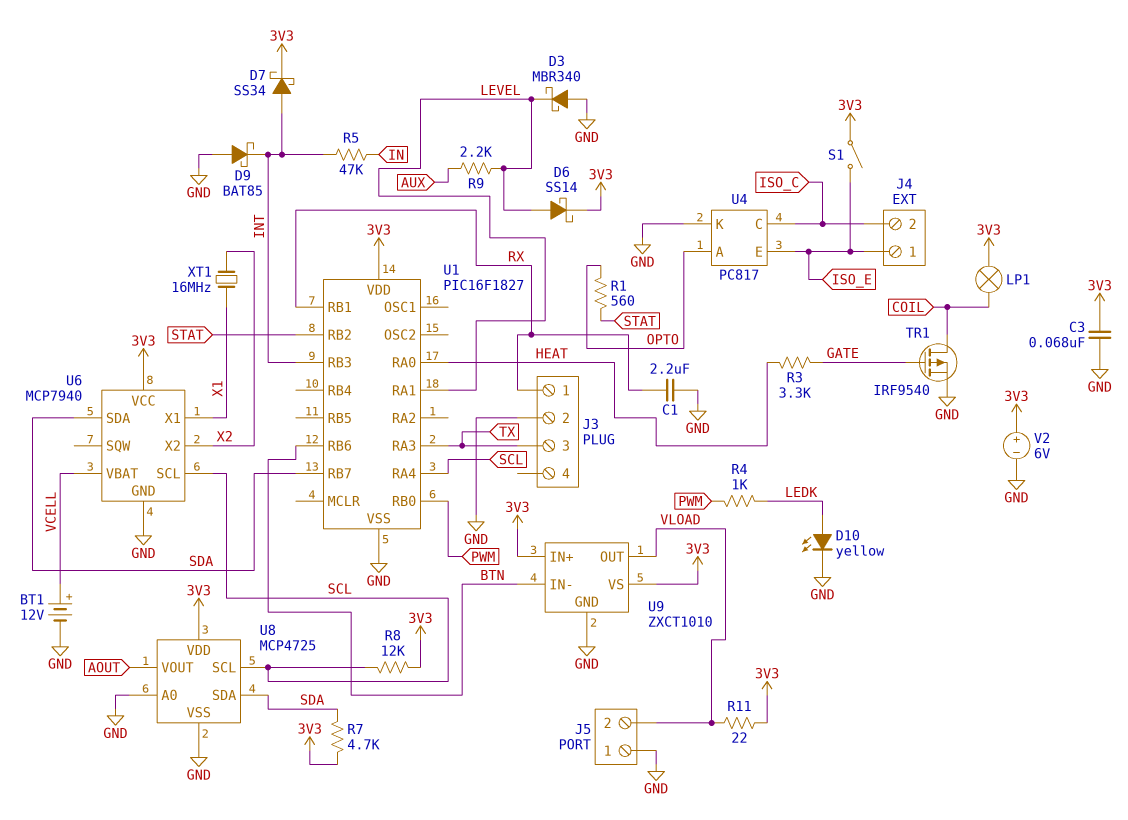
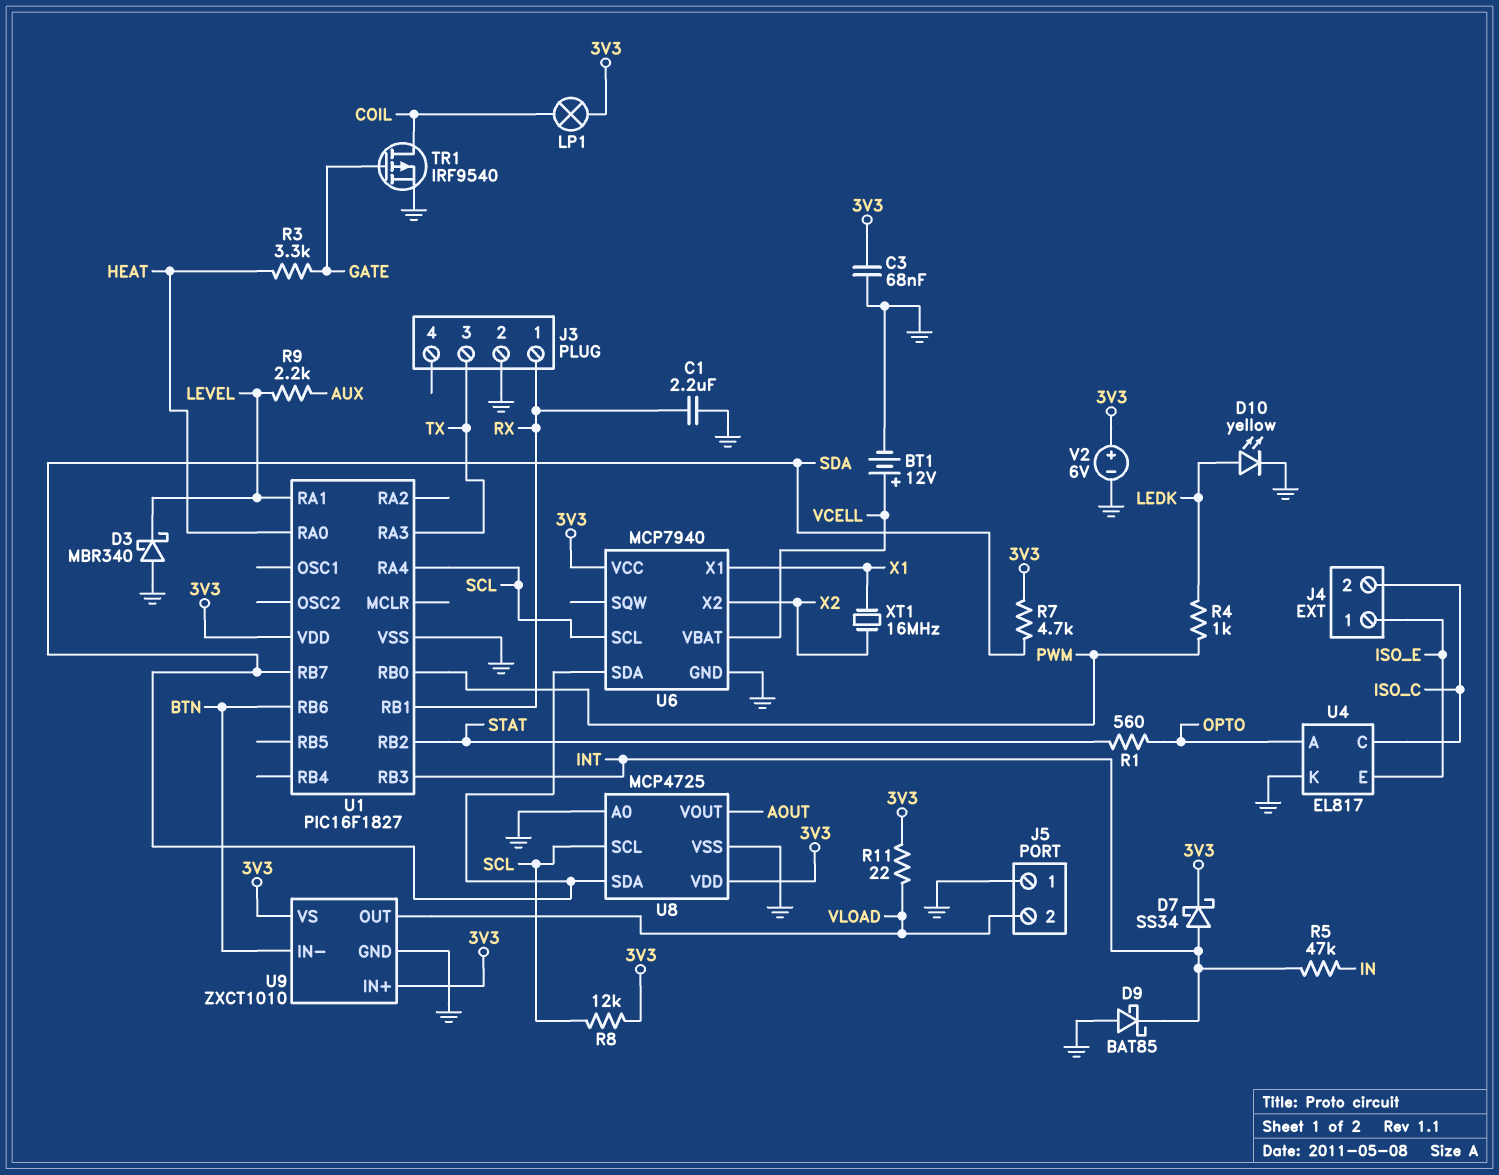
D6: schottky SS14 (A LEVEL, K 3V3) -> none
S1: switch (3V3, ISO_E) -> none
U4: PC817 -> EL817

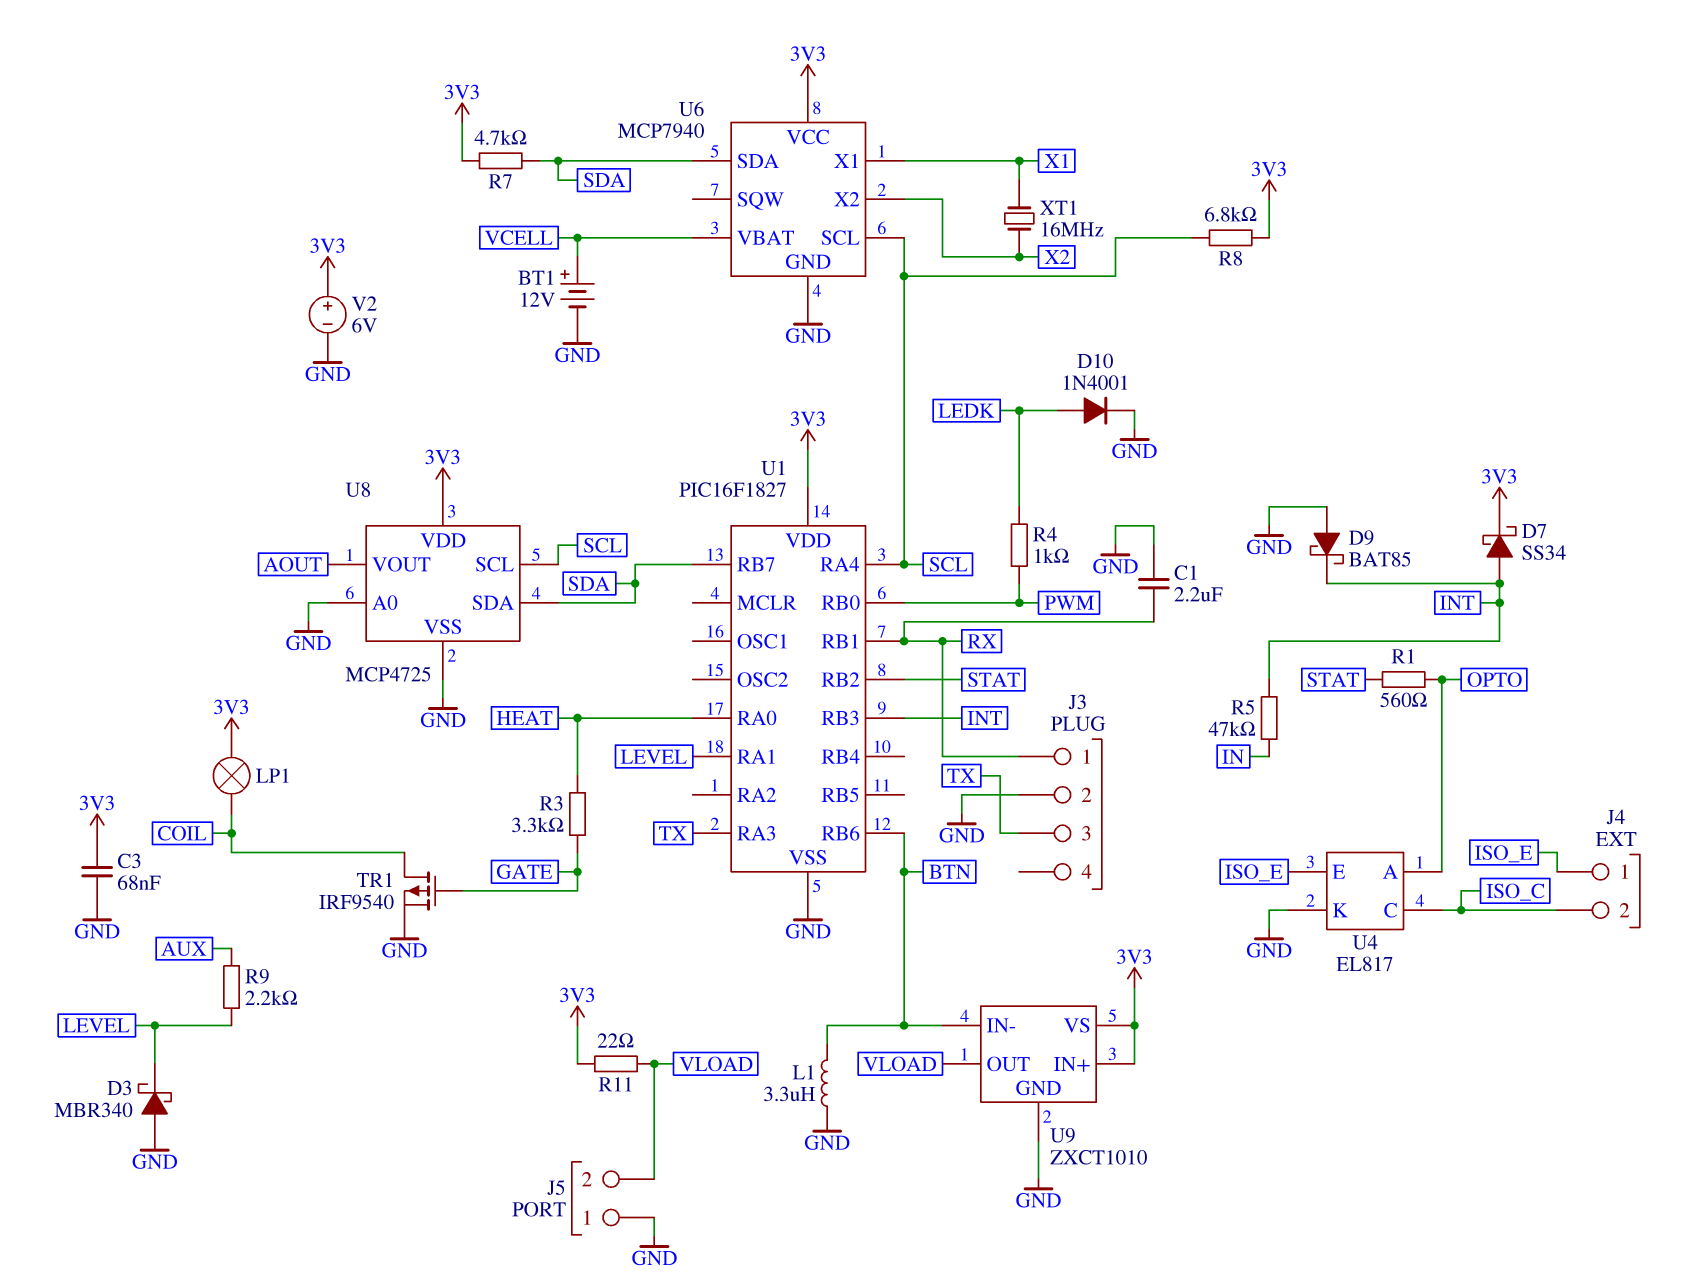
D10: LED yellow (A LEDK, K GND) -> diode 1N4001 (A LEDK, K GND)
L1: none -> 3.3uH (BTN, GND)
R8: 12k (3V3, SCL) -> 6.8k (3V3, SCL)

